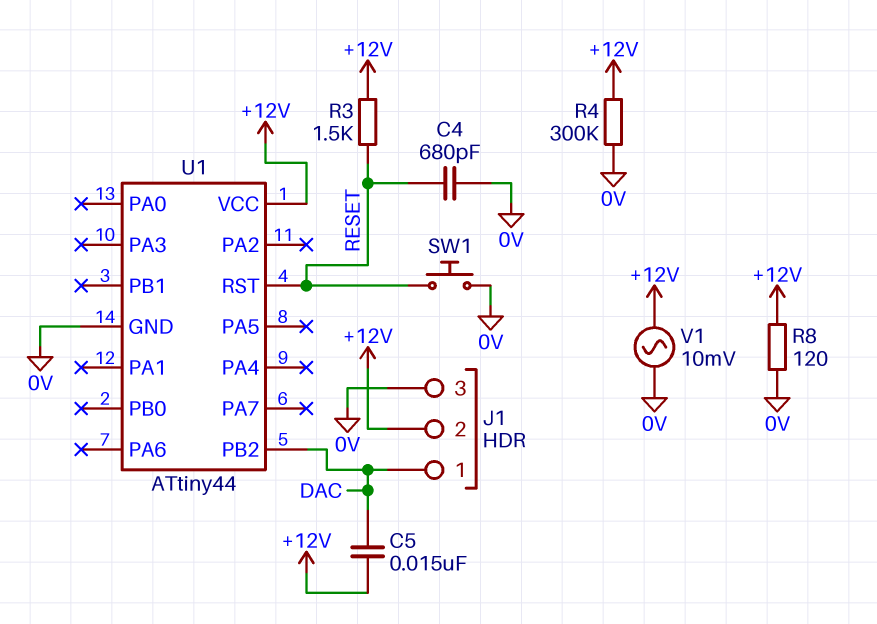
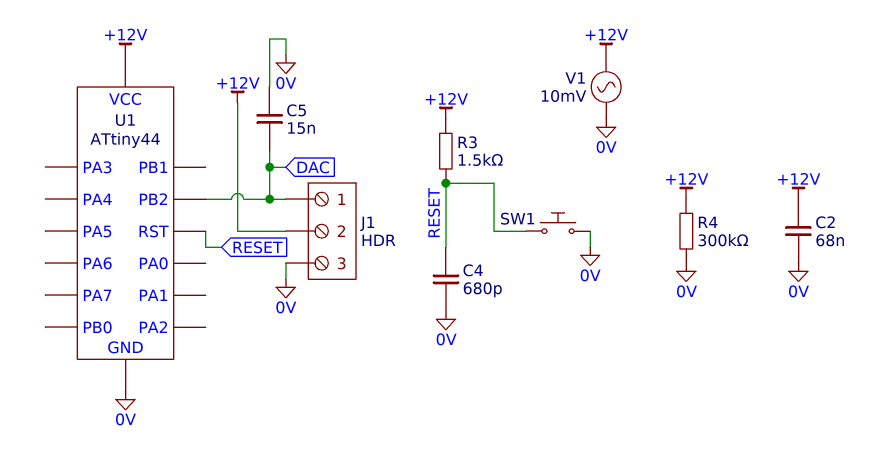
C2: none -> 68nF (+12V, 0V)
C5: 15nF (+12V, DAC) -> 15nF (0V, DAC)
R8: 120 (+12V, 0V) -> none

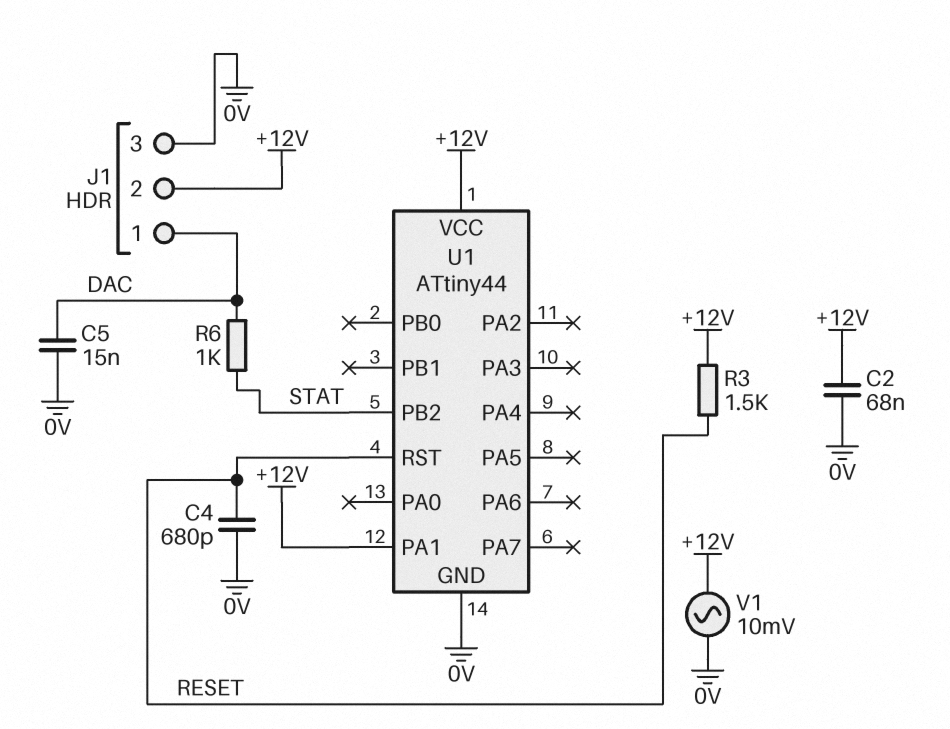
R4: 300k (+12V, 0V) -> none
R6: none -> 1k (DAC, STAT)
SW1: button (0V, RESET) -> none
U1 pin PA1: none -> +12V
U1 pin PB2: DAC -> STAT

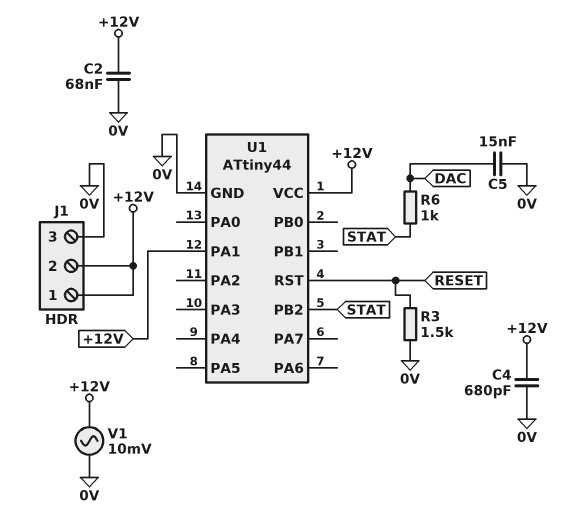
C4: 680pF (0V, RESET) -> 680pF (+12V, 0V)
J1 pin 1: DAC -> +12V
R3: 1.5k (+12V, RESET) -> 1.5k (0V, RESET)

